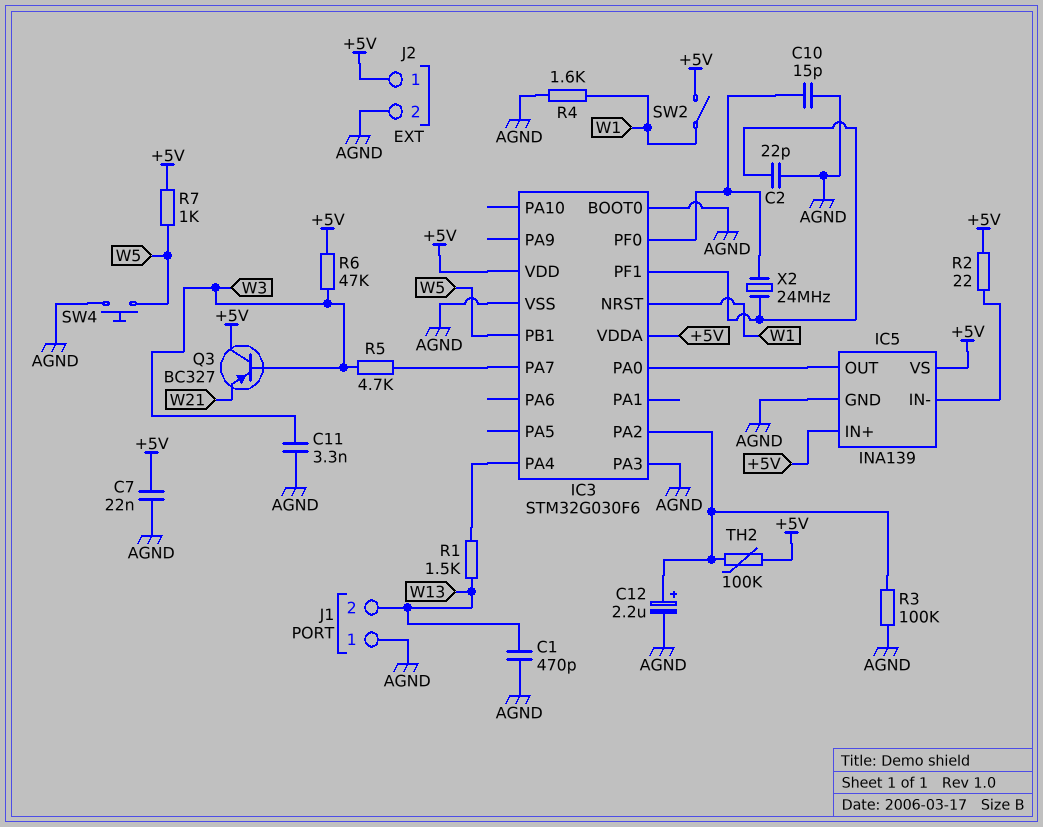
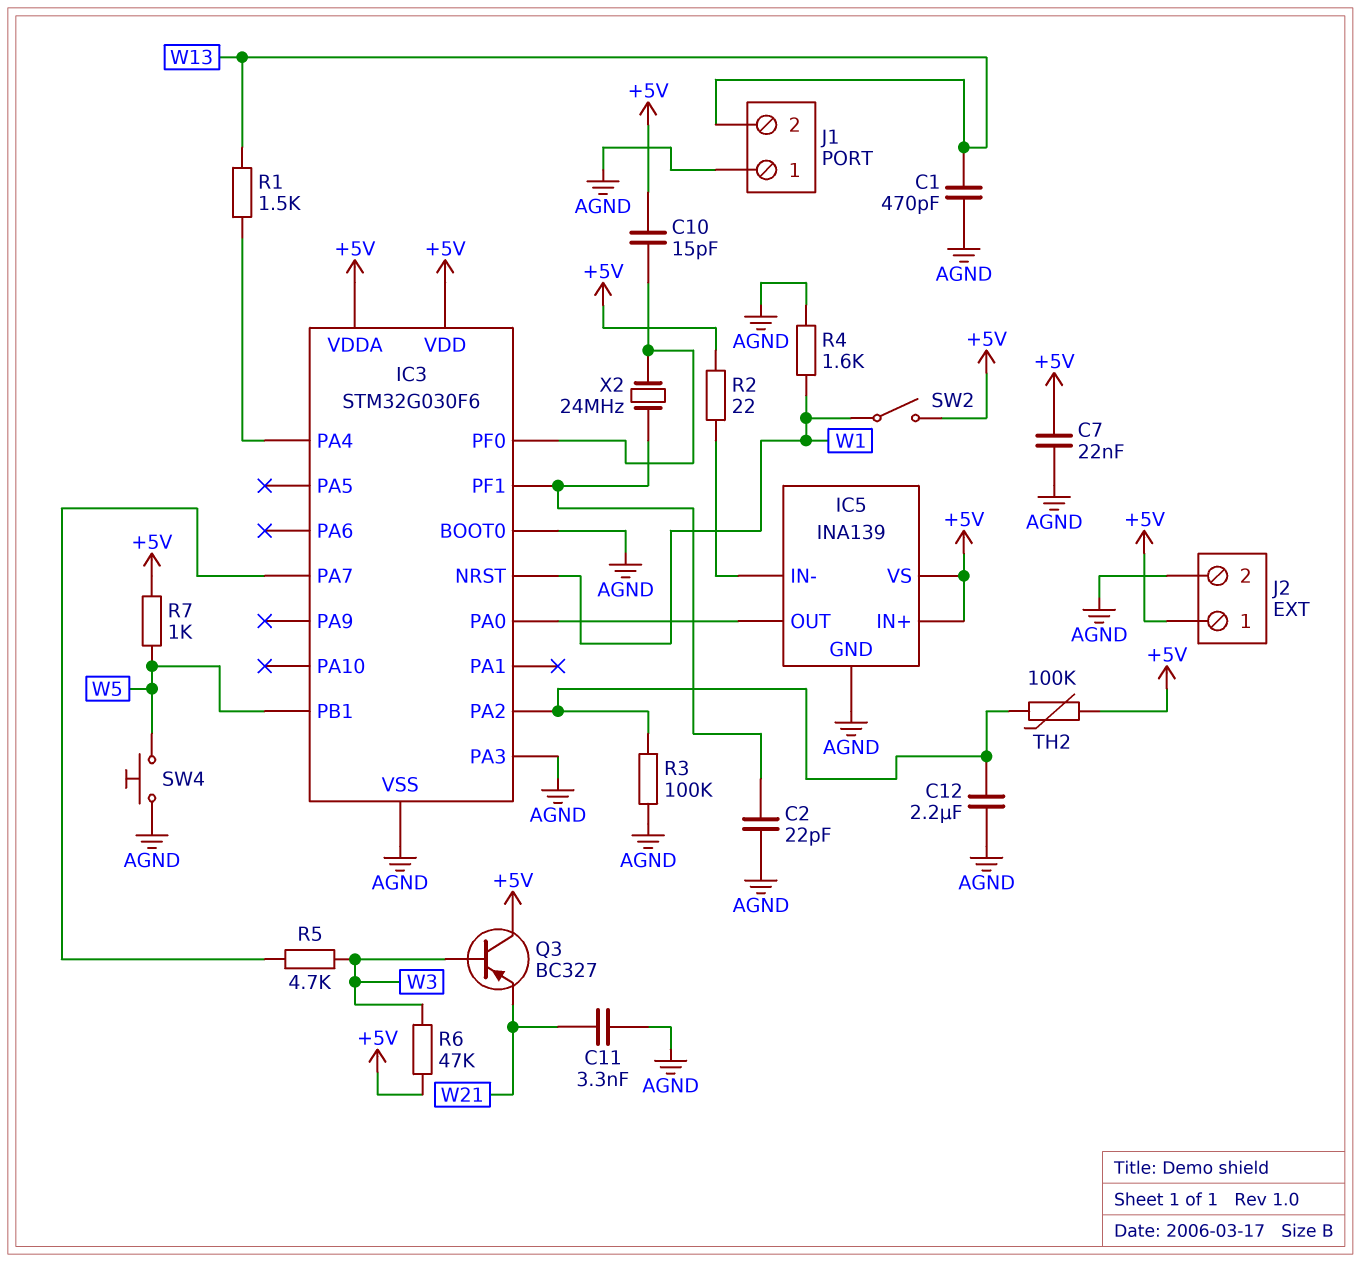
C10: 15pF (AGND, IC3/PF0) -> 15pF (+5V, IC3/PF0)
C11: 3.3nF (AGND, W3) -> 3.3nF (AGND, W21)
C12: 2.2uF (plus IC3/PA2, minus AGND) -> 2.2uF (AGND, IC3/PA2)

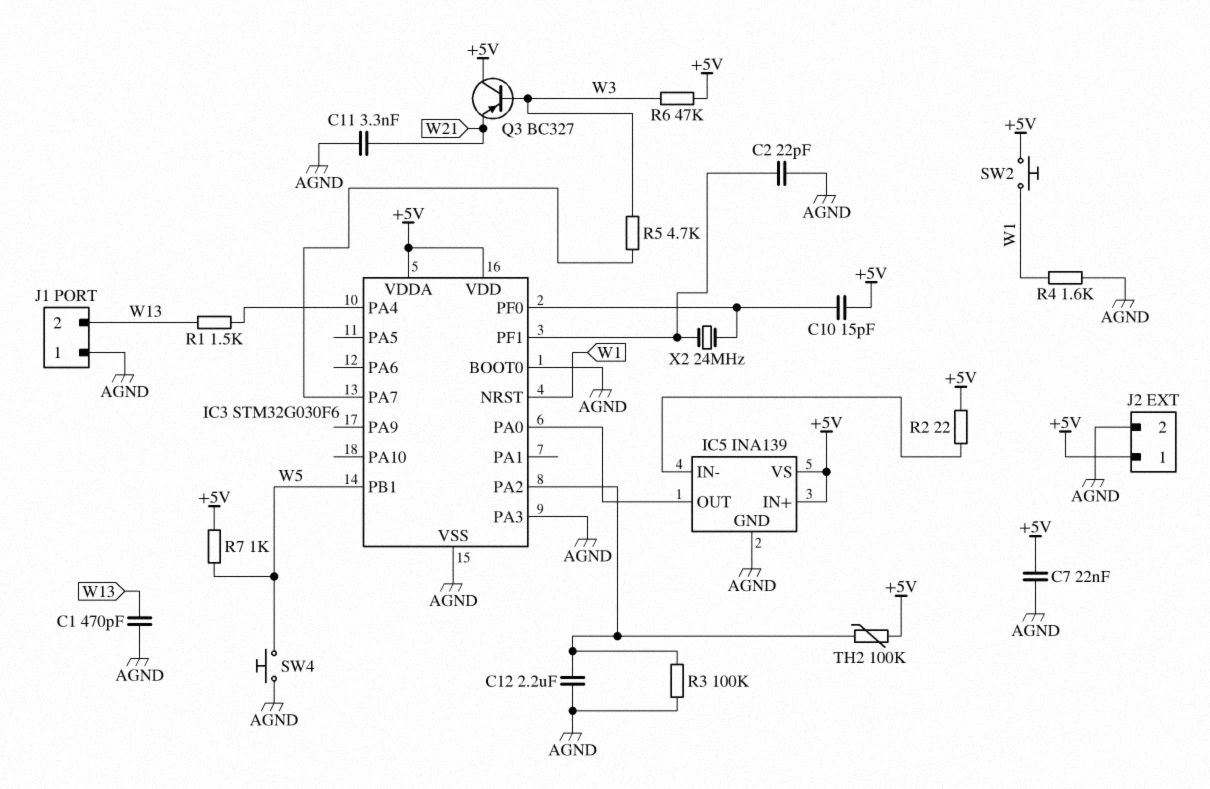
SW2: switch (+5V, W1) -> button (+5V, W1)

